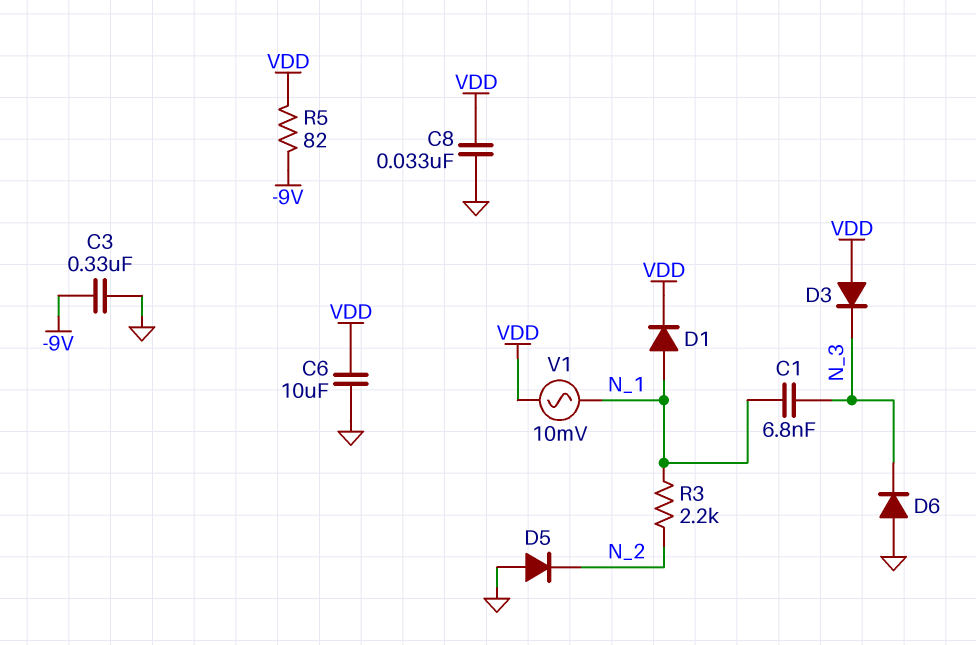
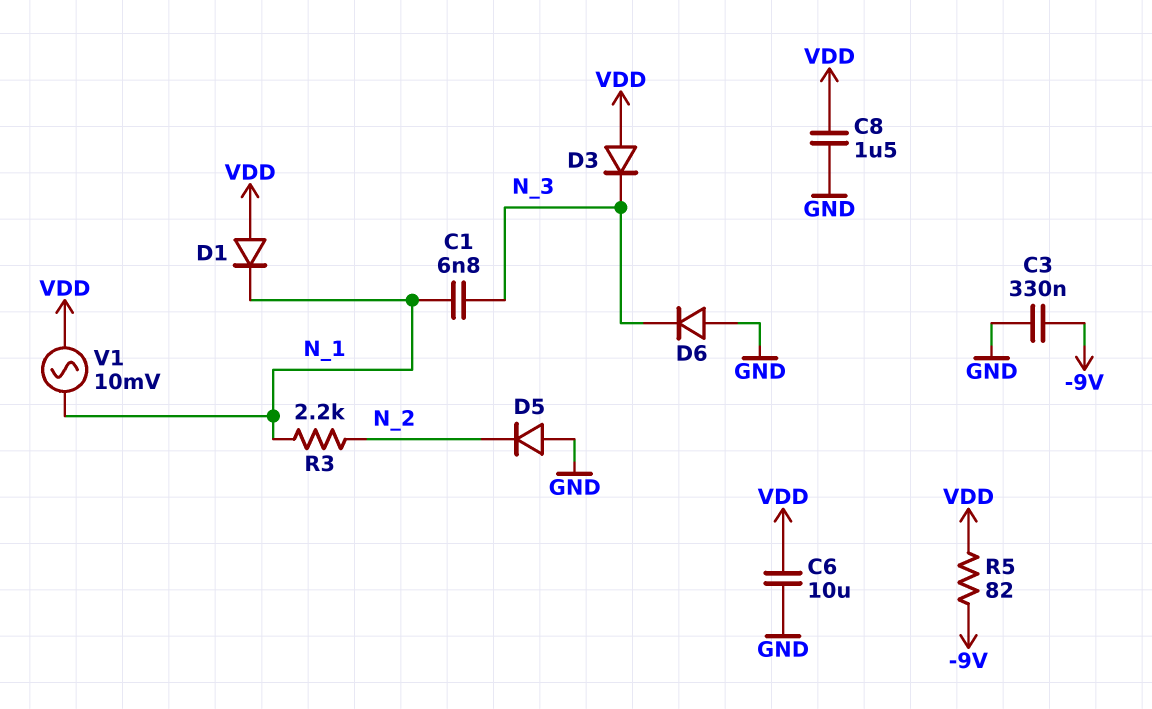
C8: 33nF (GND, VDD) -> 1.5uF (GND, VDD)
D1: diode (A N_1, K VDD) -> diode (A VDD, K N_1)

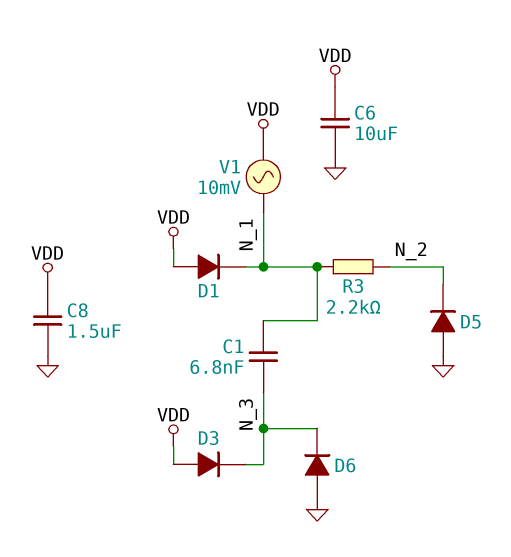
C3: 330nF (-9V, GND) -> none
R5: 82 (-9V, VDD) -> none

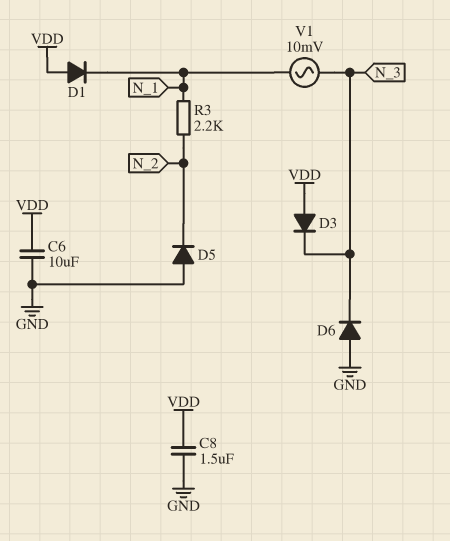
C1: 6.8nF (N_1, N_3) -> none
V1: AC 10mV (N_1, VDD) -> AC 10mV (N_1, N_3)

